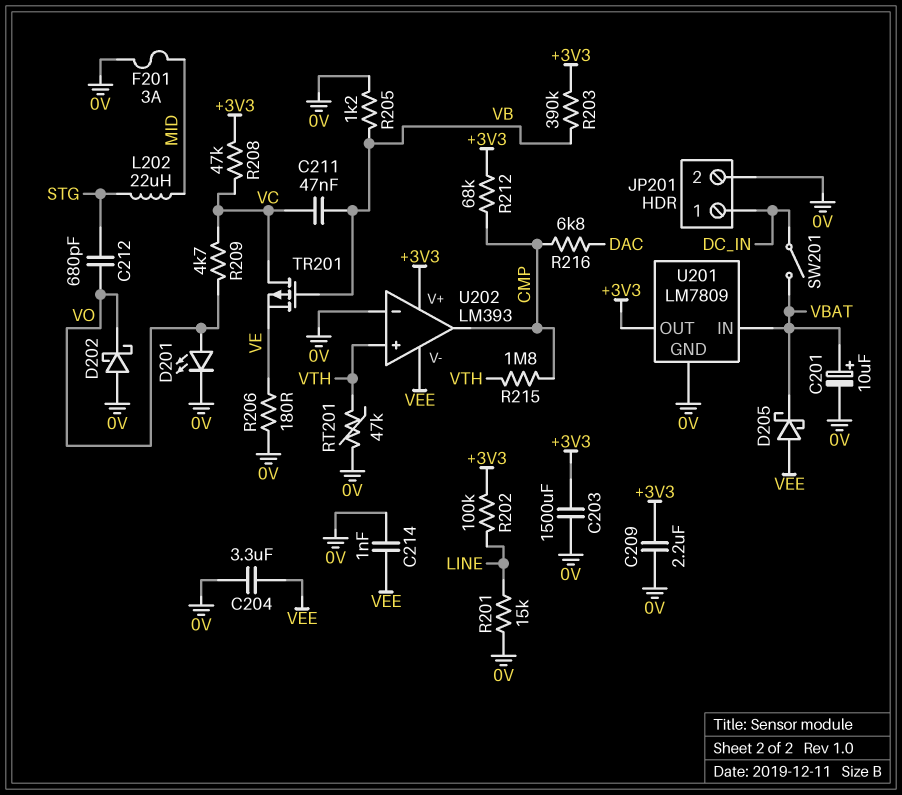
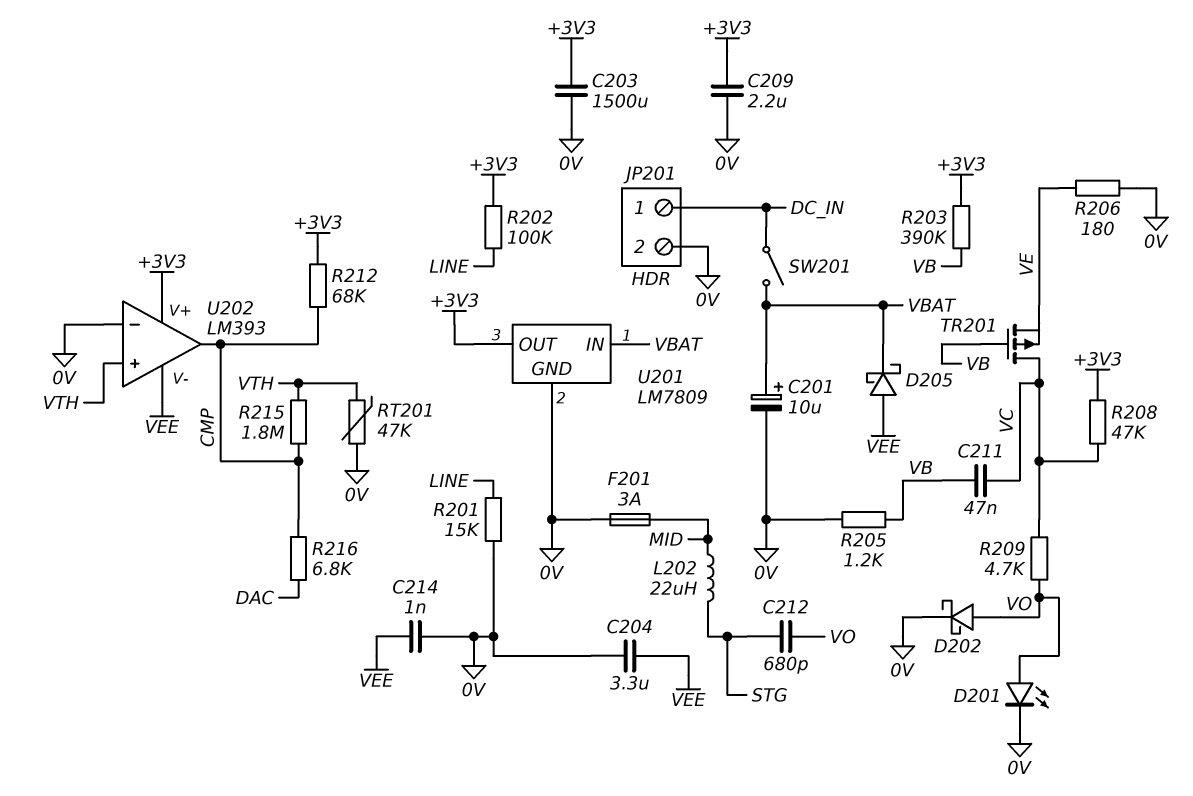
D202: schottky (A 0V, K VO) -> schottky (A VO, K 0V)

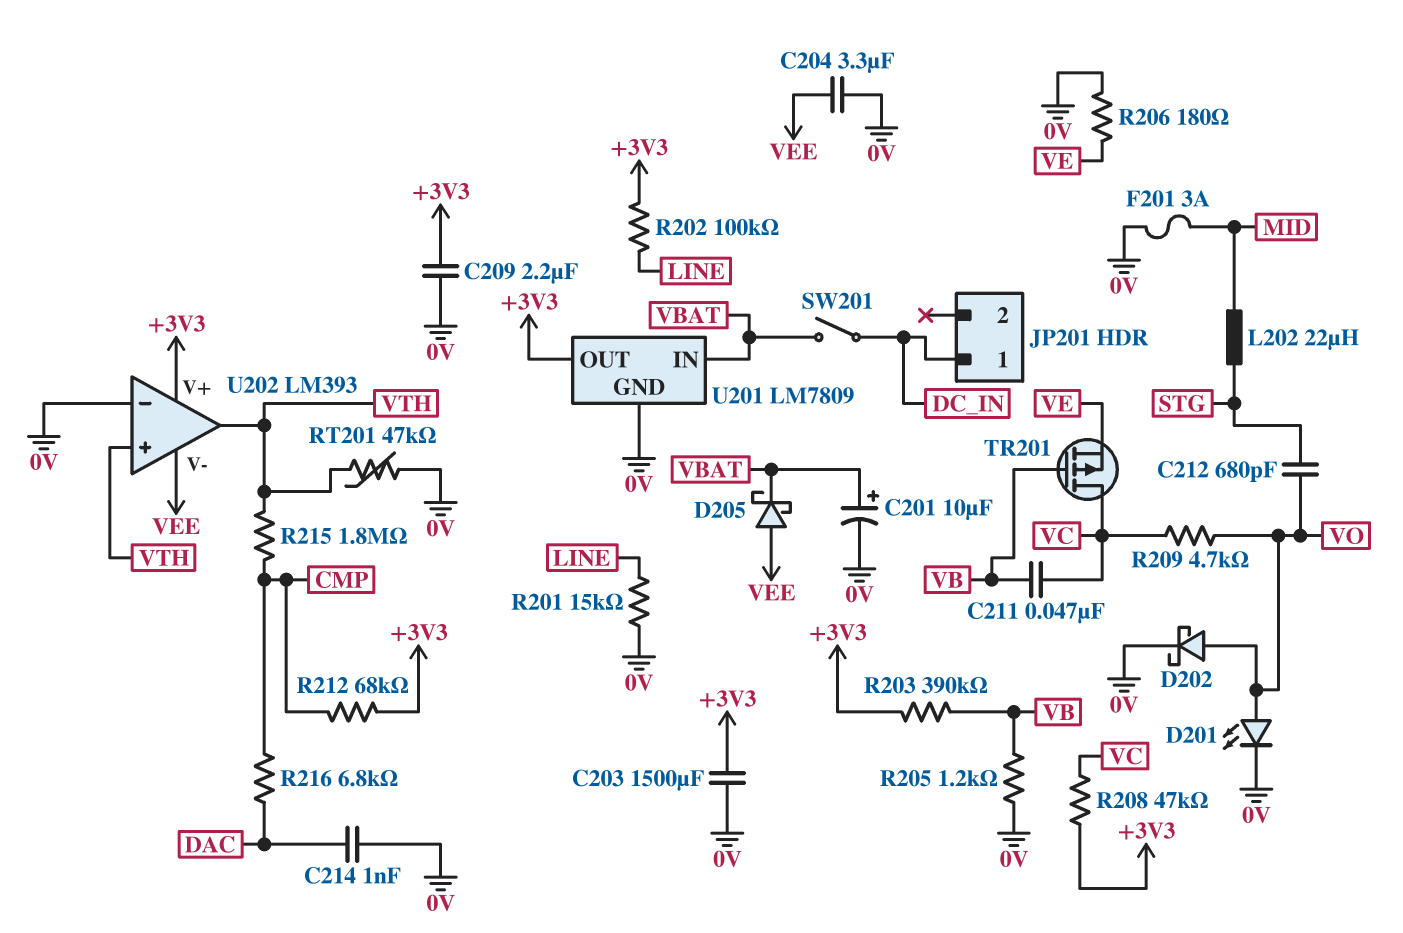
C214: 1nF (0V, VEE) -> 1nF (0V, DAC)
JP201 pin 2: 0V -> none
U202 pin out: CMP -> VTH

